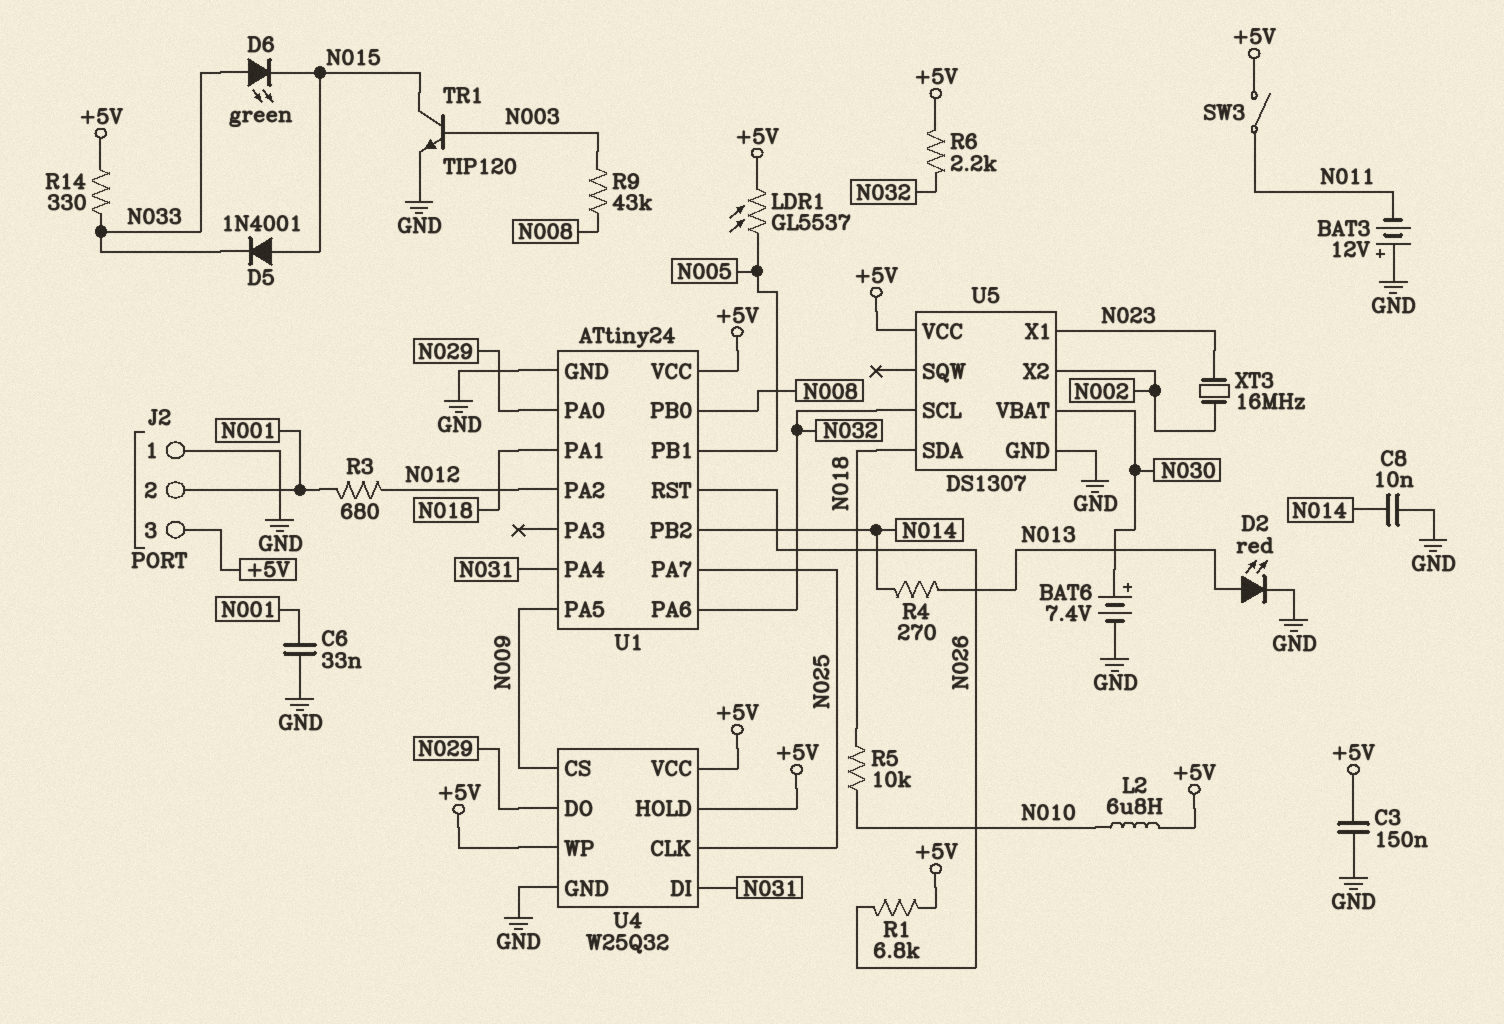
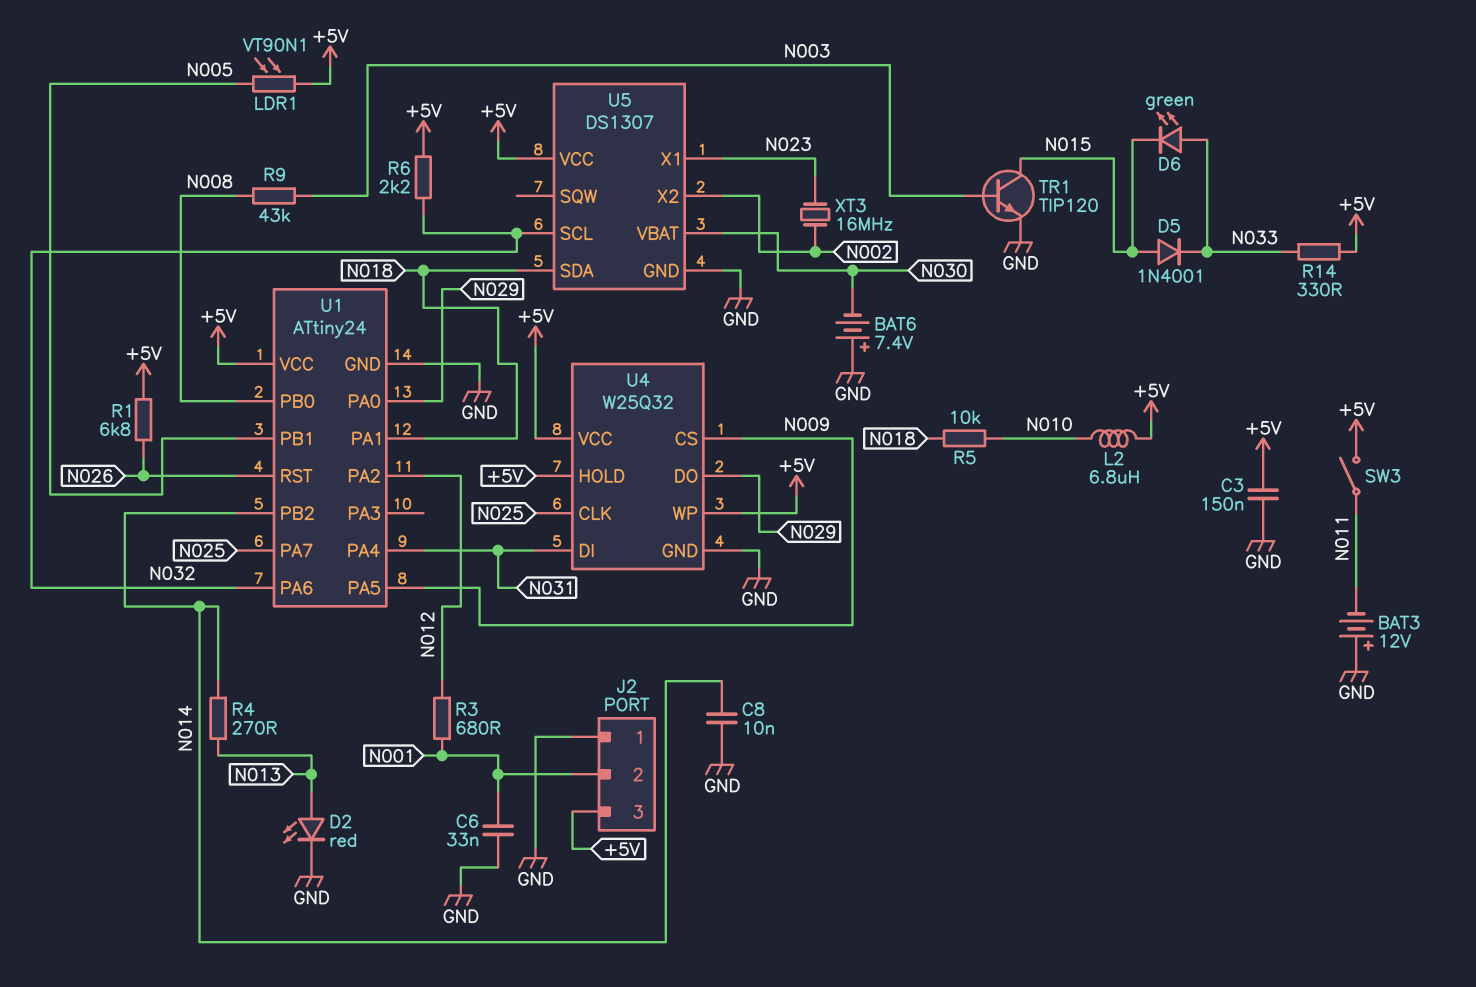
BAT6: 7.4V (plus N030, minus GND) -> 7.4V (plus GND, minus N030)
LDR1: GL5537 (+5V, N005) -> VT90N1 (+5V, N005)

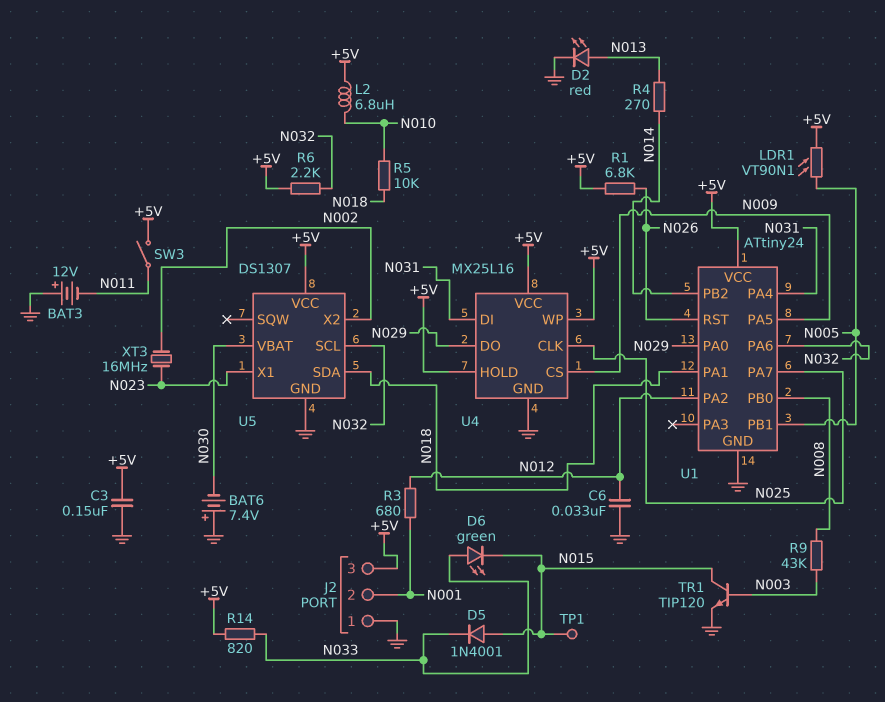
C6: 33nF (GND, N001) -> 33nF (GND, N012)
C8: 10nF (GND, N014) -> none
R14: 330 (+5V, N033) -> 820 (+5V, N033)
TP1: none -> test point (N015)
U4: W25Q32 -> MX25L16

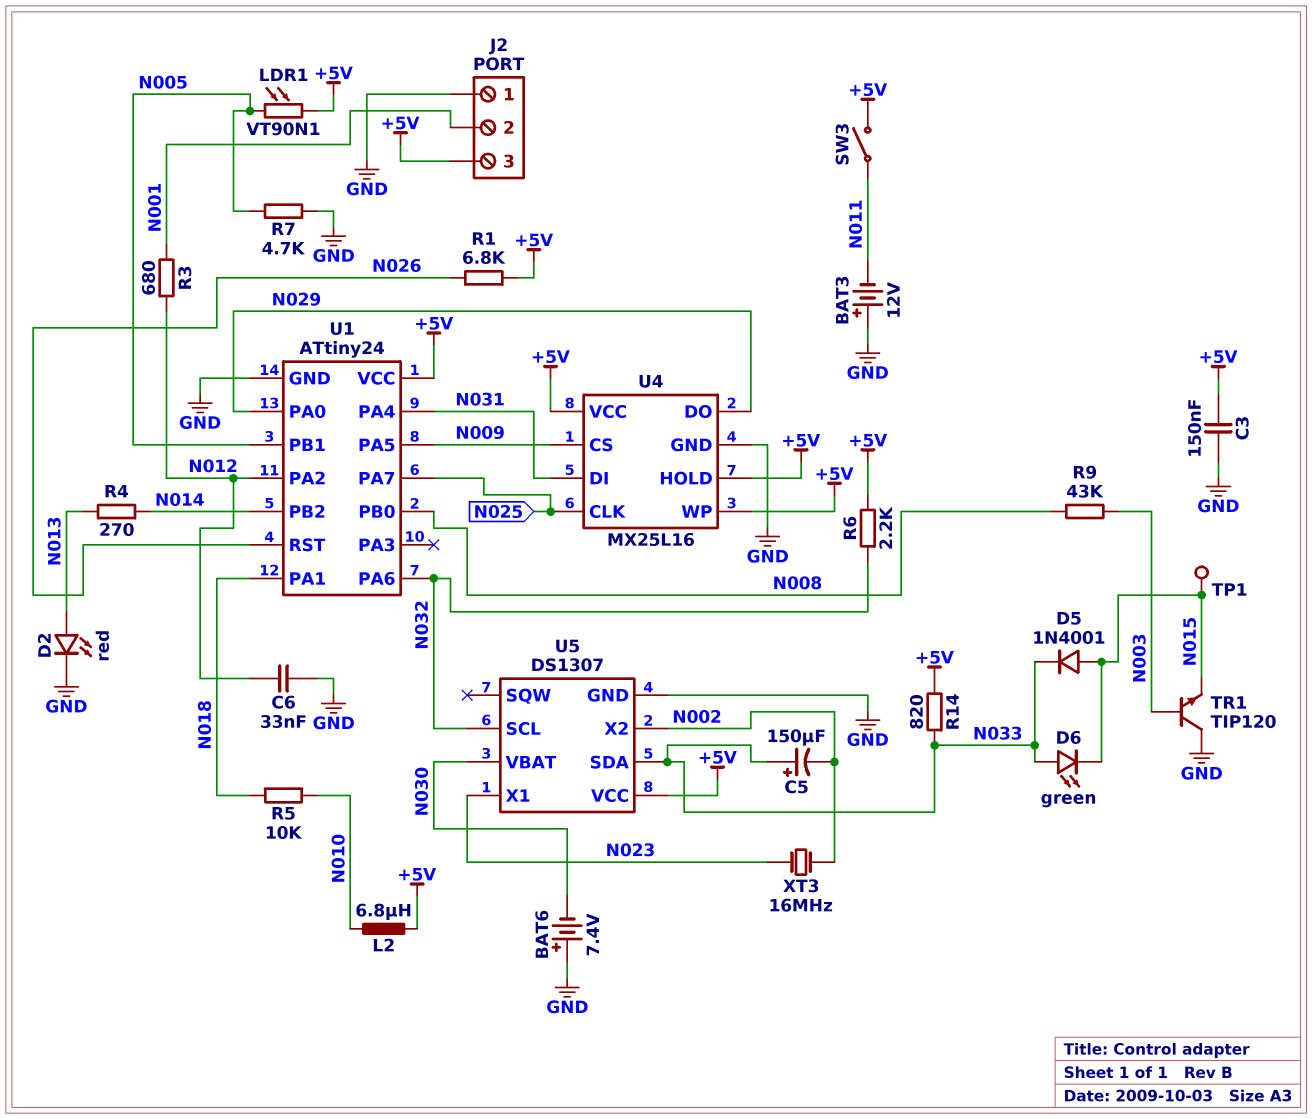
C5: none -> 150uF (plus N033, minus N002)
R7: none -> 4.7k (GND, N005)
TR1: NPN TIP120 (B N003, C N015, E GND) -> NPN TIP120 (B N003, C GND, E N015)
U5 pin SDA: N018 -> N033

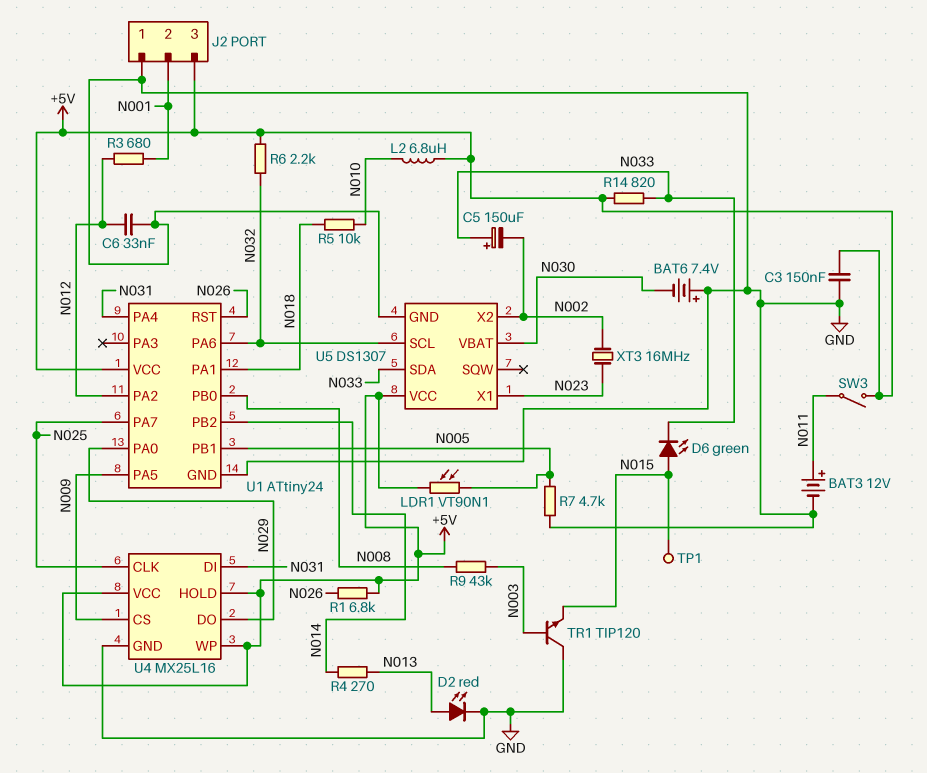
BAT3: 12V (plus GND, minus N011) -> 12V (plus N011, minus GND)
D5: diode 1N4001 (A N015, K N033) -> none
D6: LED green (A N033, K N015) -> LED green (A N015, K N033)

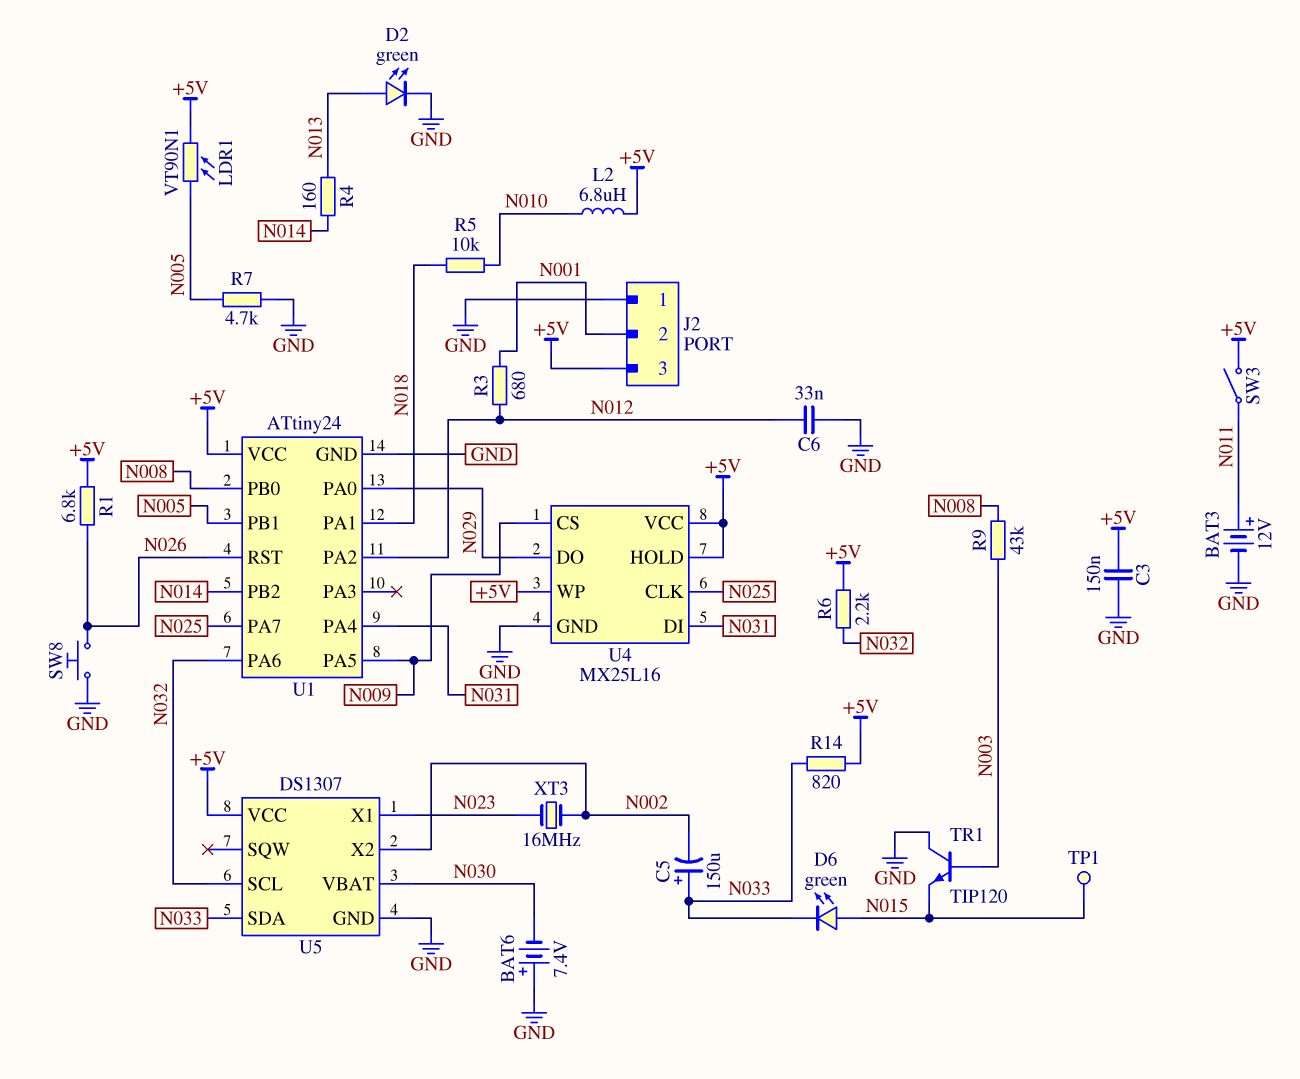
D2: LED red (A N013, K GND) -> LED green (A N013, K GND)
R4: 270 (N013, N014) -> 160 (N013, N014)
SW8: none -> button (GND, N026)

